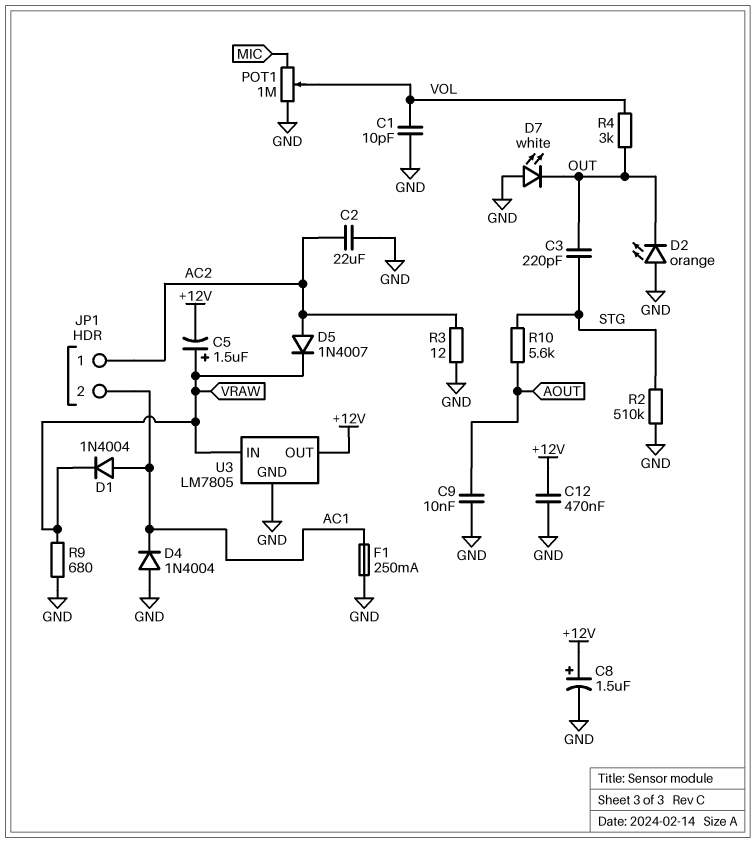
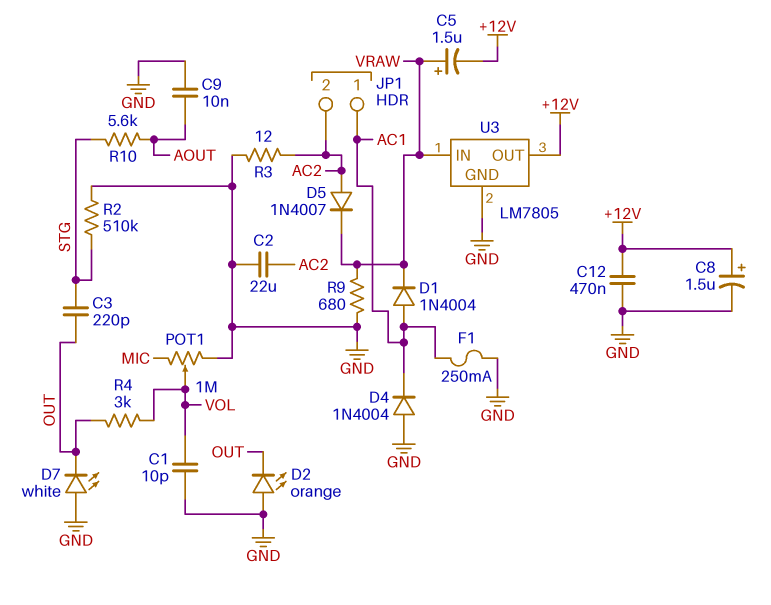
JP1 pin 1: AC2 -> AC1
JP1 pin 2: AC1 -> AC2

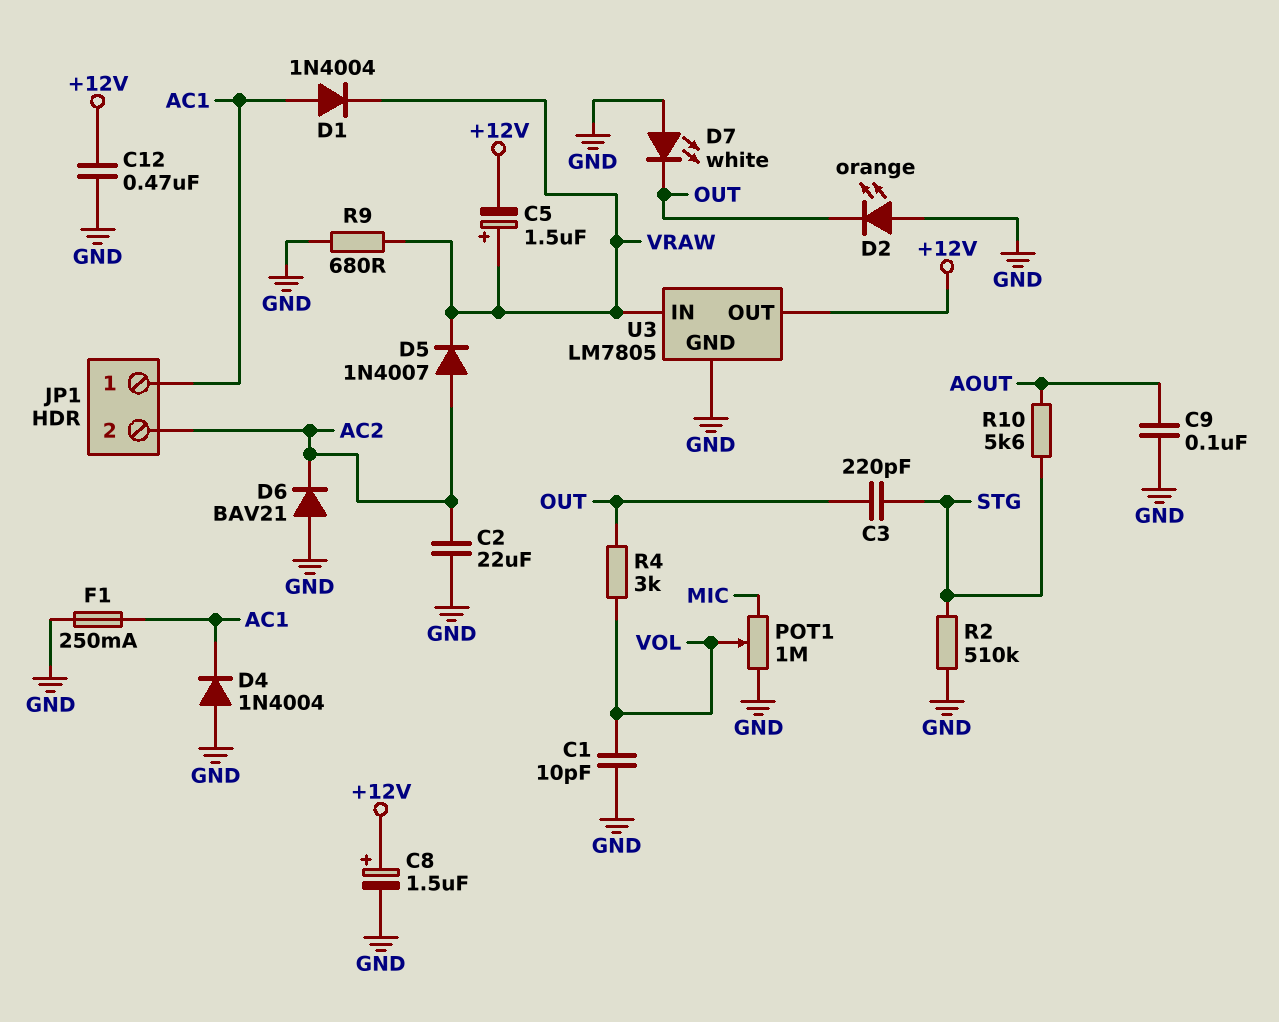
C9: 10nF (AOUT, GND) -> 100nF (AOUT, GND)
D6: none -> diode BAV21 (A GND, K AC2)
R3: 12 (AC2, GND) -> none

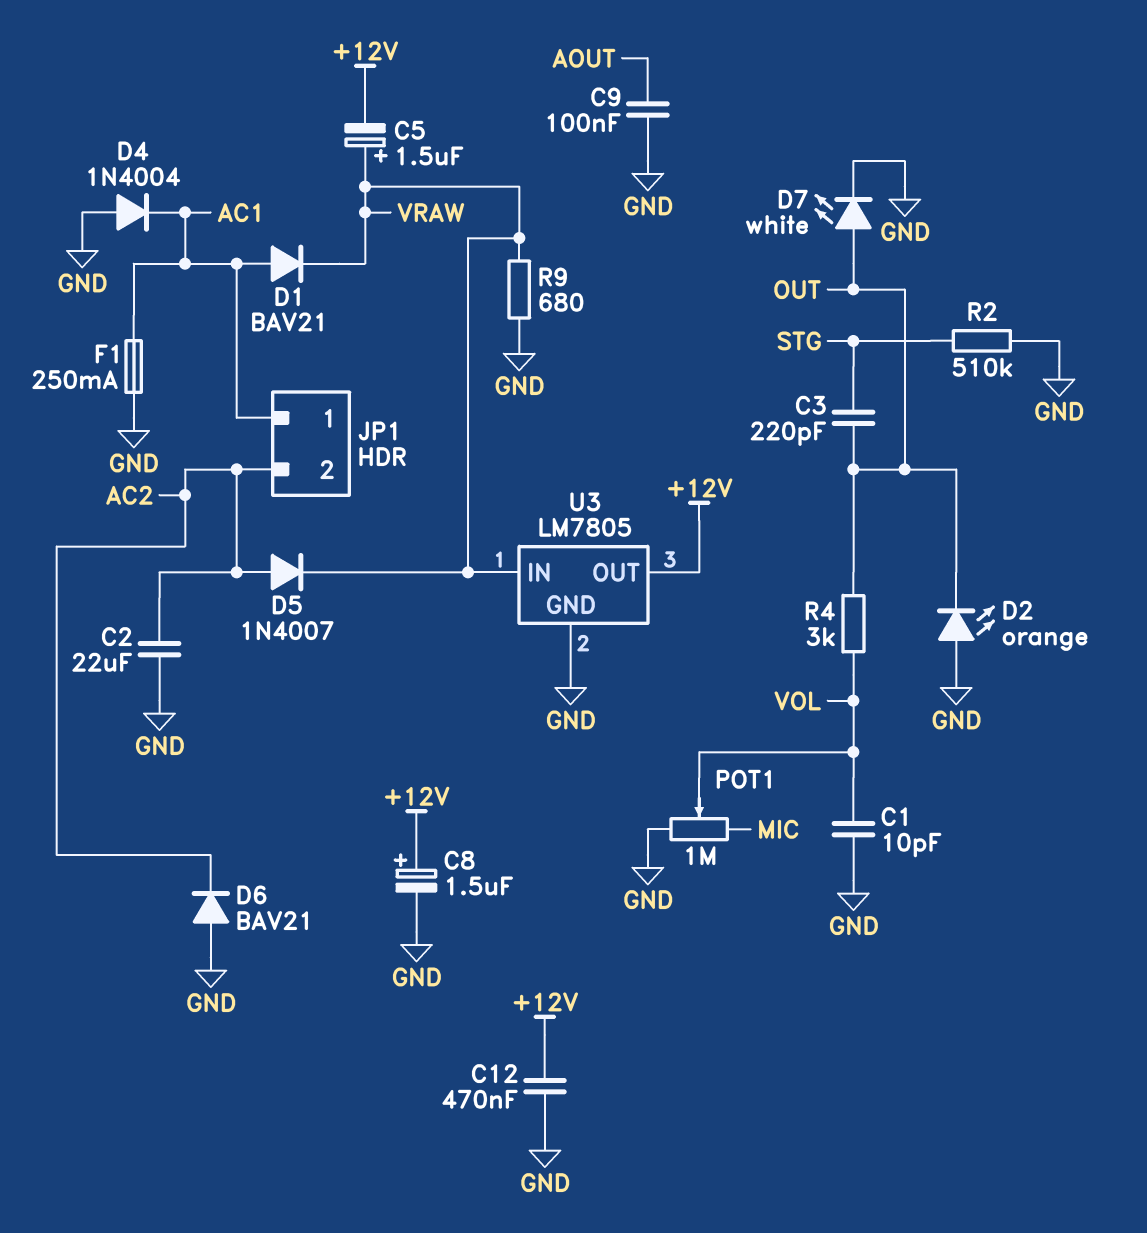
D1: diode 1N4004 (A AC1, K VRAW) -> diode BAV21 (A AC1, K VRAW)
D7: LED white (A GND, K OUT) -> LED white (A OUT, K GND)
R10: 5.6k (AOUT, STG) -> none

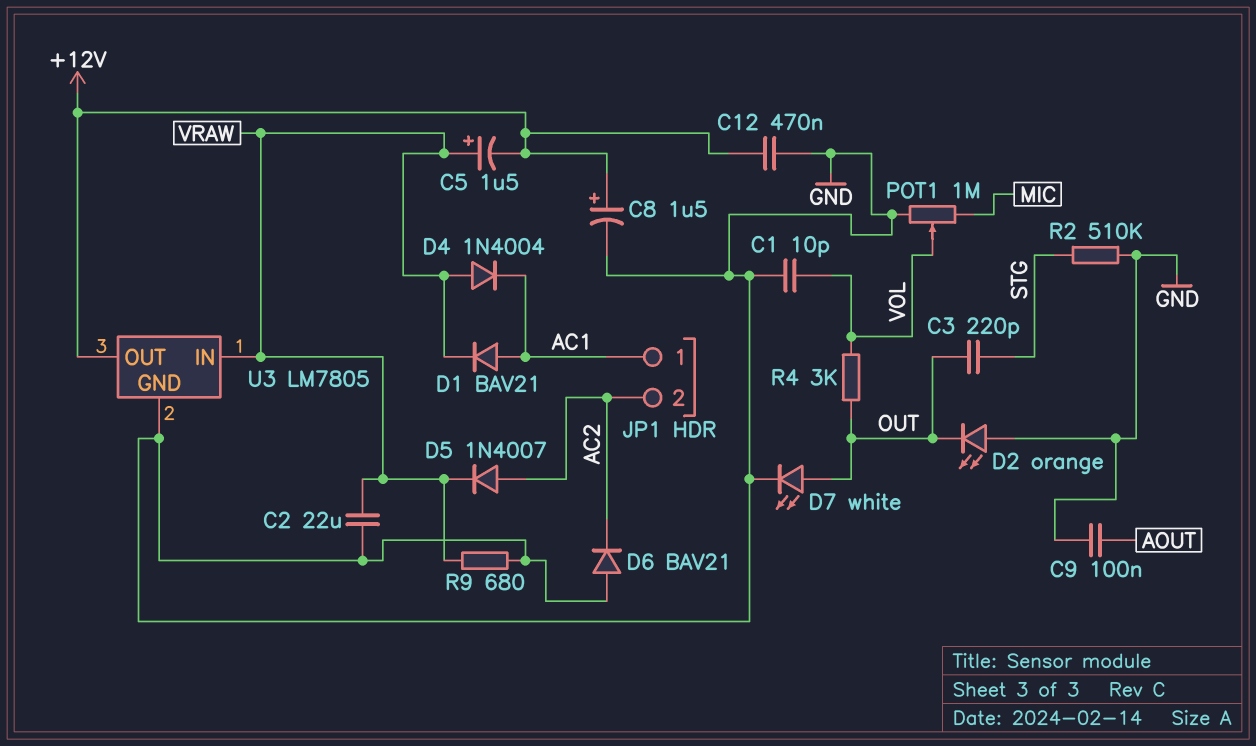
C2: 22uF (AC2, GND) -> 22uF (GND, VRAW)
D4: diode 1N4004 (A GND, K AC1) -> diode 1N4004 (A VRAW, K AC1)
F1: 250mA (AC1, GND) -> none

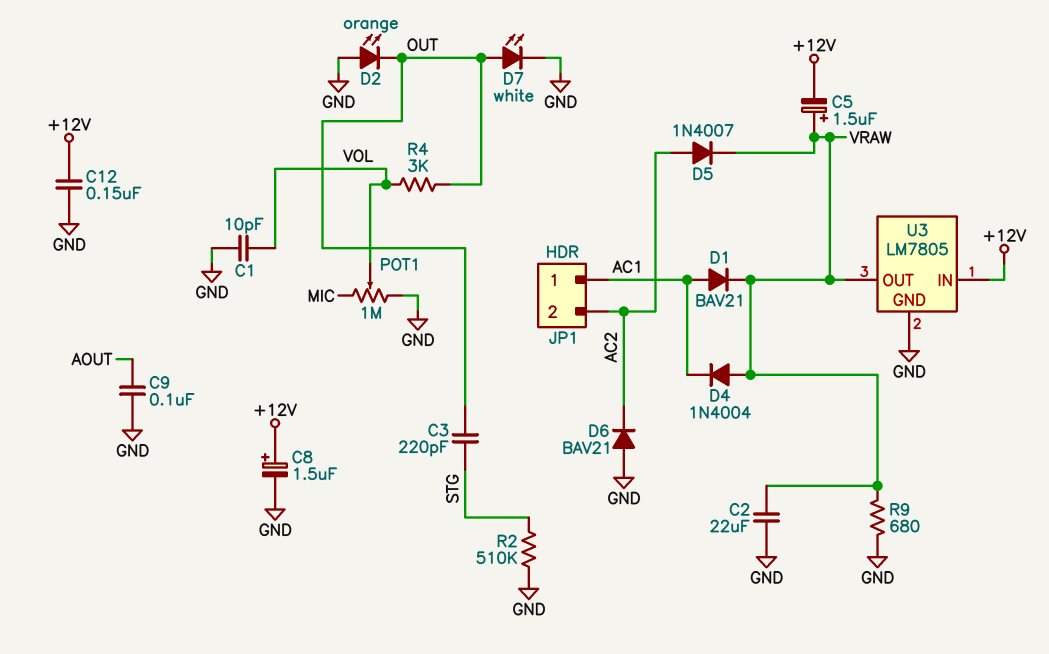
C12: 470nF (+12V, GND) -> 150nF (+12V, GND)
U3 pin IN: VRAW -> +12V
U3 pin OUT: +12V -> VRAW

